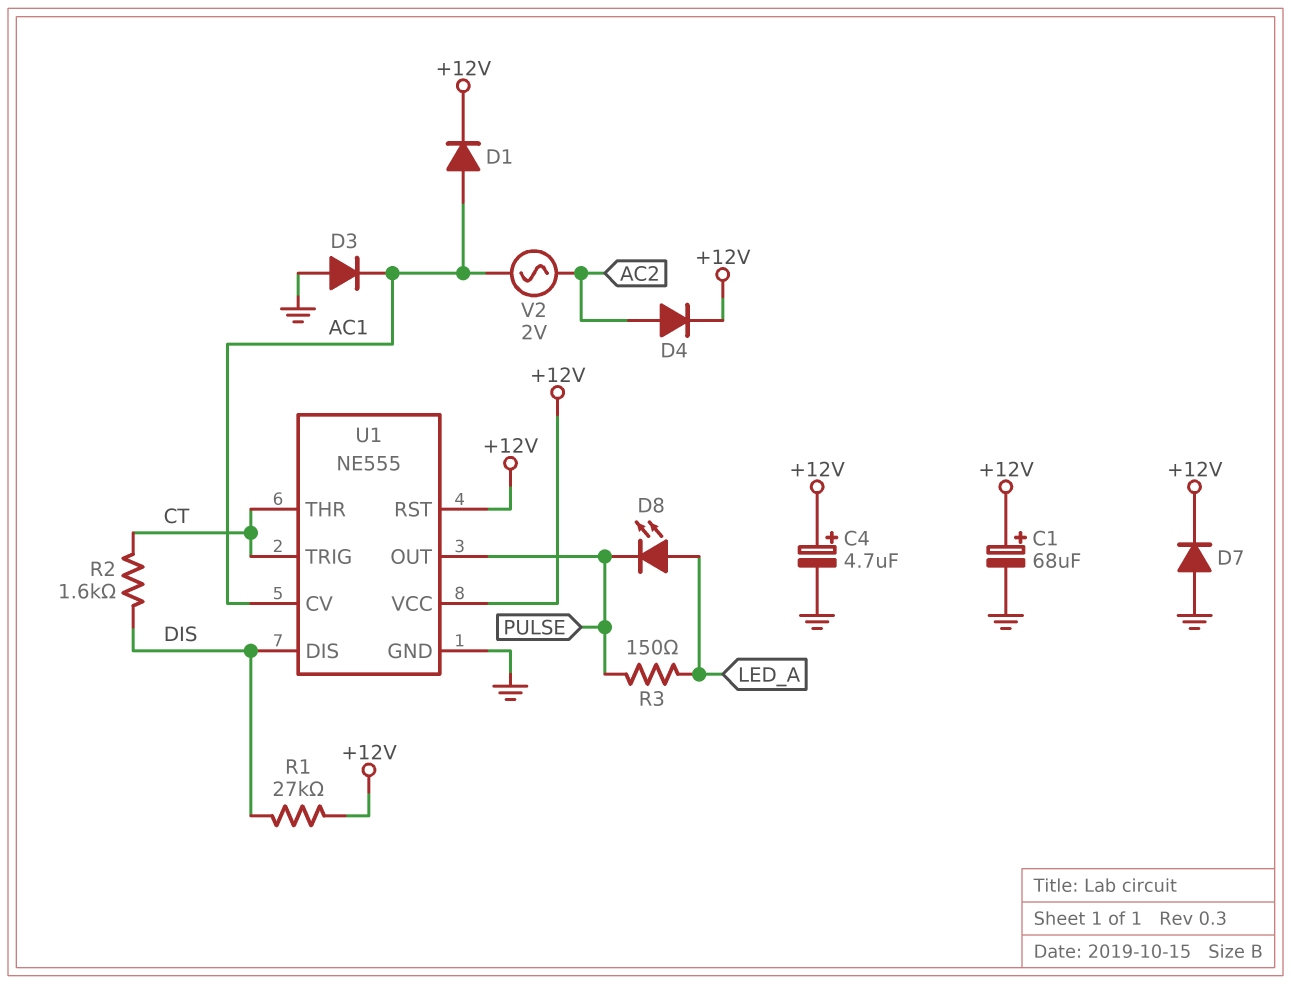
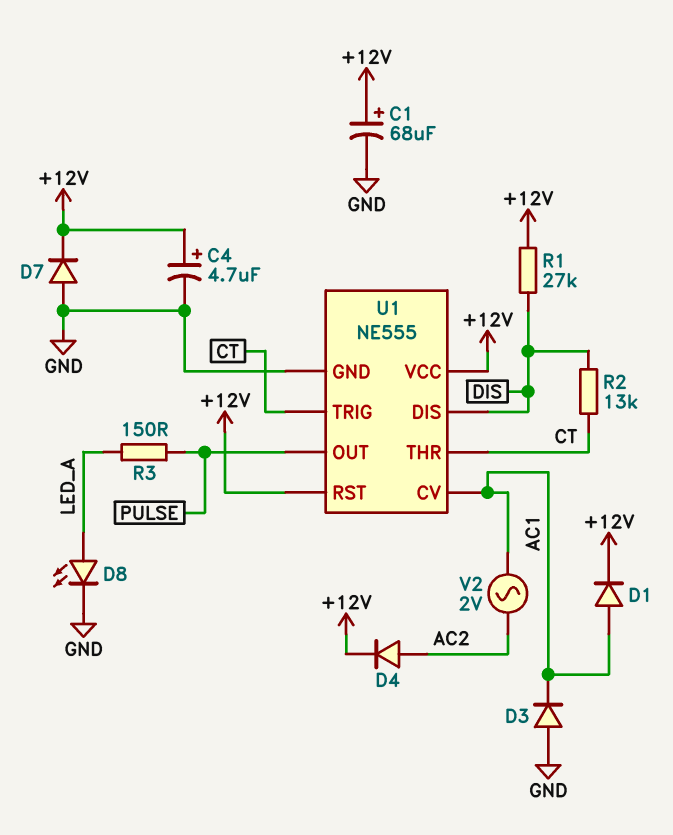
D8: LED (A LED_A, K PULSE) -> LED (A LED_A, K GND)
R2: 1.6k (CT, DIS) -> 13k (CT, DIS)

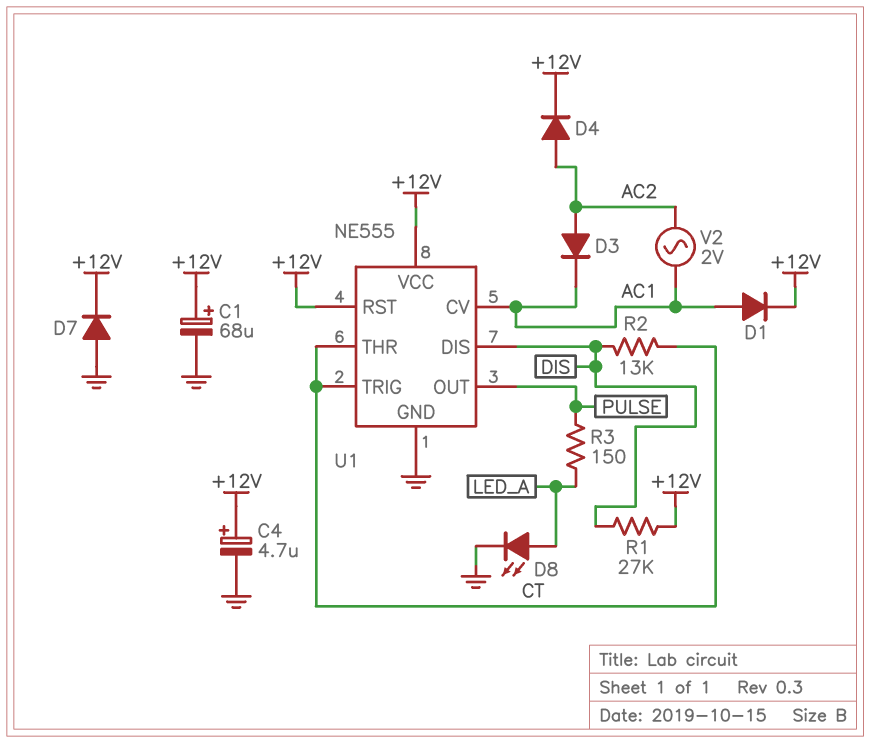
D3: diode (A GND, K AC1) -> diode (A AC2, K AC1)

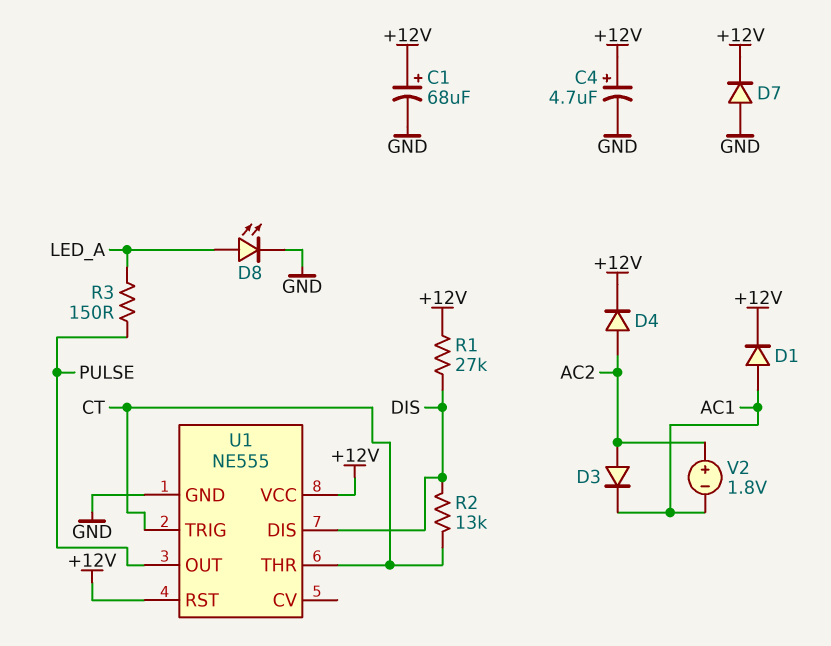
U1 pin CV: AC1 -> none
V2: AC 2V (AC1, AC2) -> 1.8V (plus AC2, minus AC1)

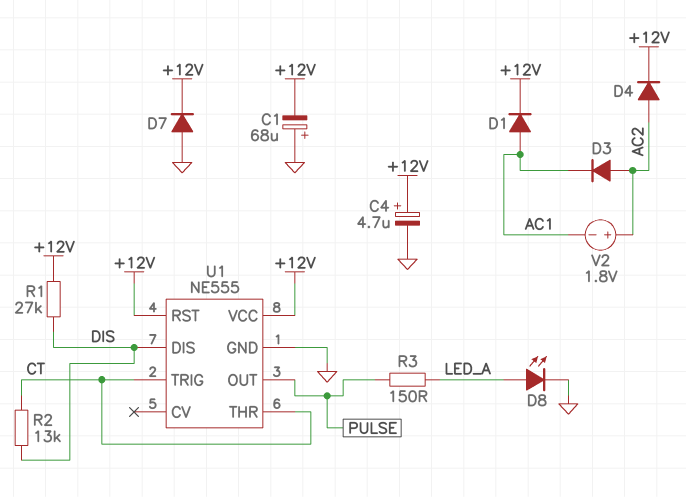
C1: 68uF (plus +12V, minus GND) -> 68uF (plus GND, minus +12V)

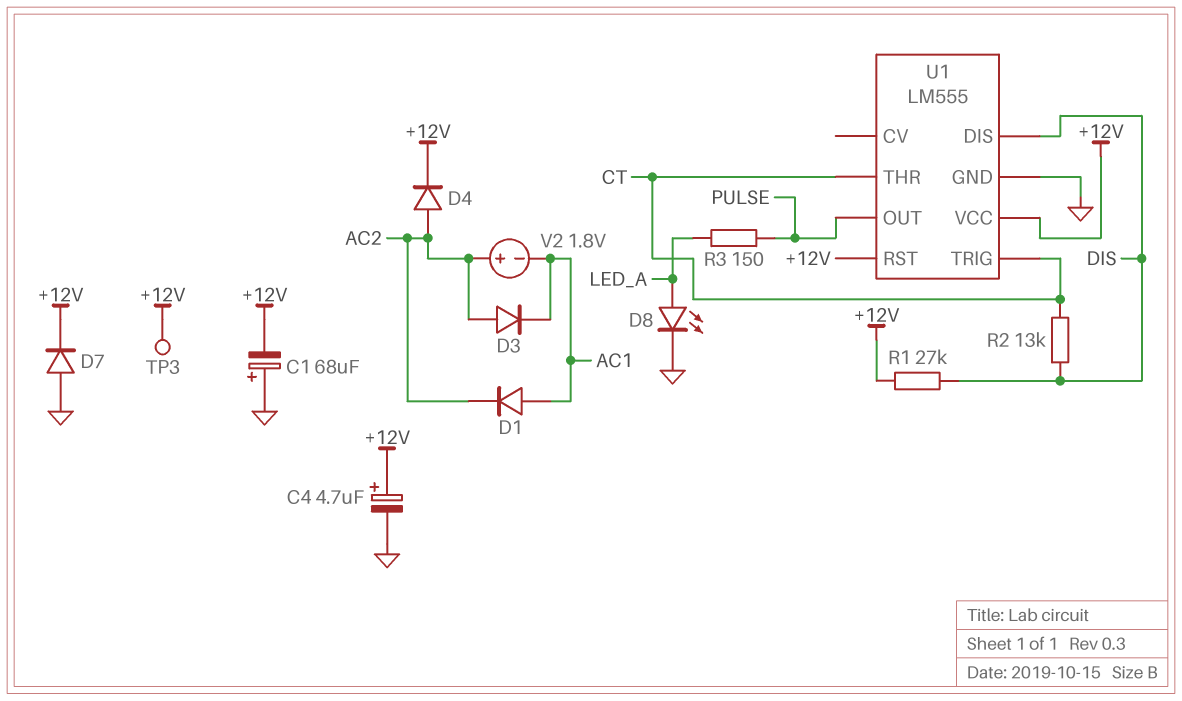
D1: diode (A AC1, K +12V) -> diode (A AC1, K AC2)
TP3: none -> test point (+12V)
U1: NE555 -> LM555

